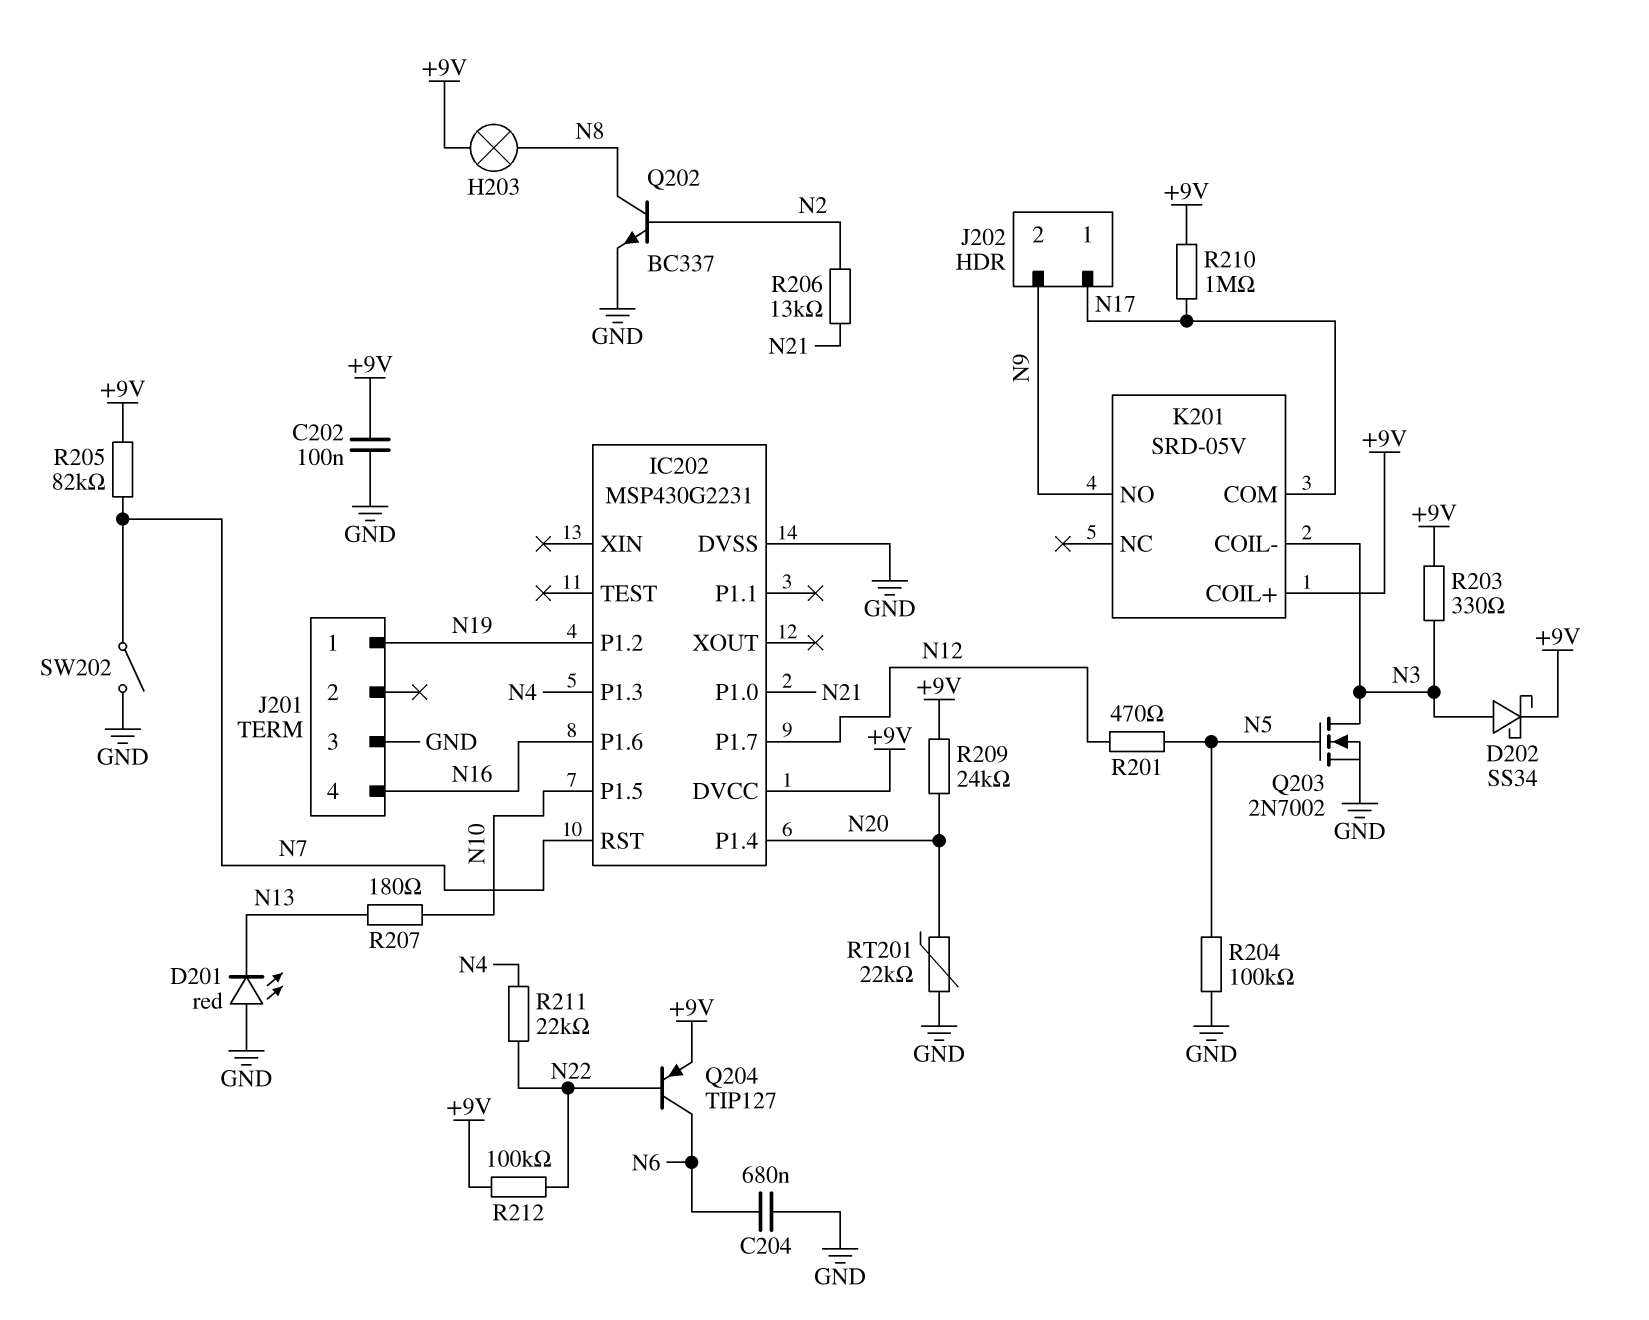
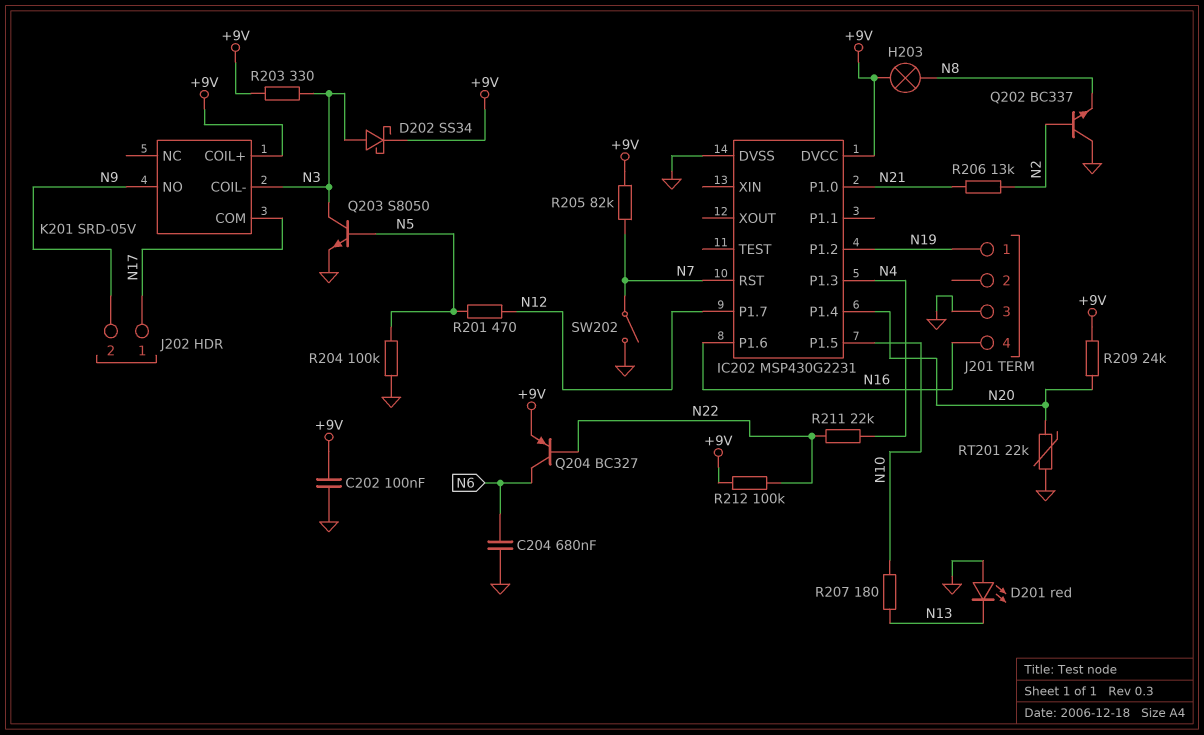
Q202: NPN BC337 (B N2, C N8, E GND) -> NPN BC337 (B N2, C GND, E N8)
Q203: NMOS 2N7002 (G N5, D N3, S GND) -> NPN S8050 (B N5, C N3, E GND)
Q204: PNP TIP127 (B N22, C N6, E +9V) -> PNP BC327 (B N22, C N6, E +9V)
R210: 1M (+9V, N17) -> none

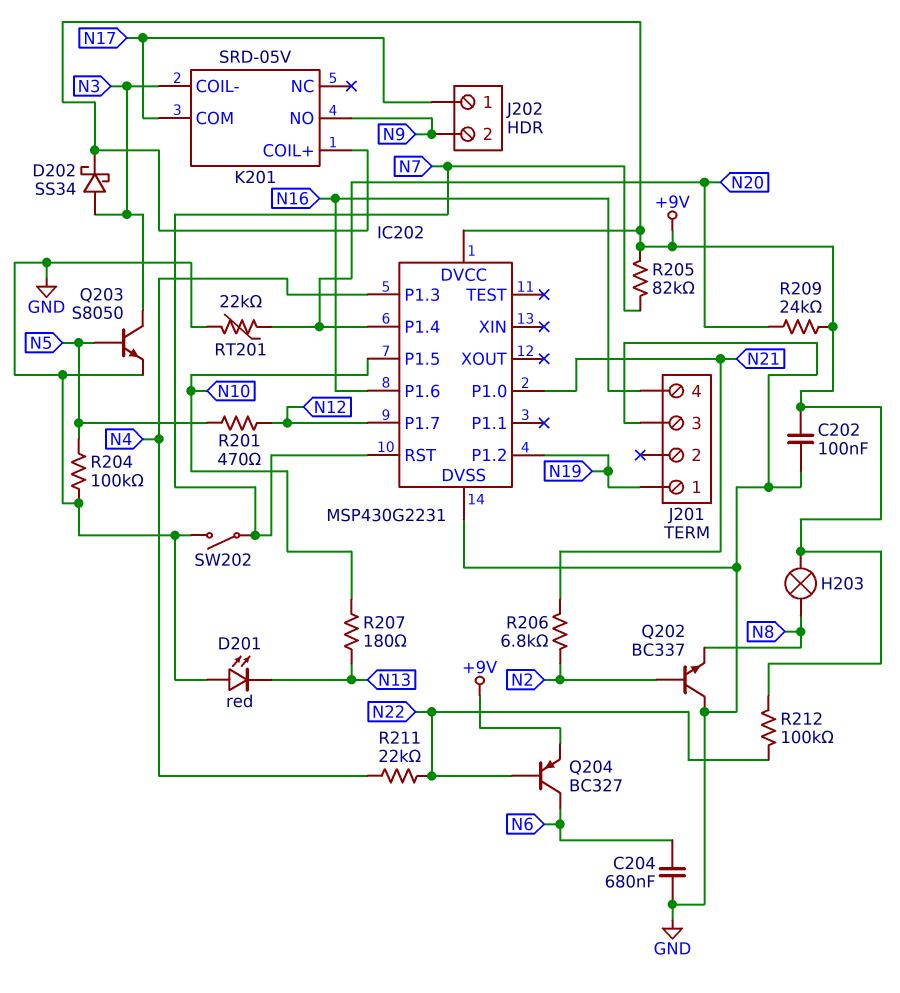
R203: 330 (+9V, N3) -> none
R206: 13k (N2, N21) -> 6.8k (N2, N21)

